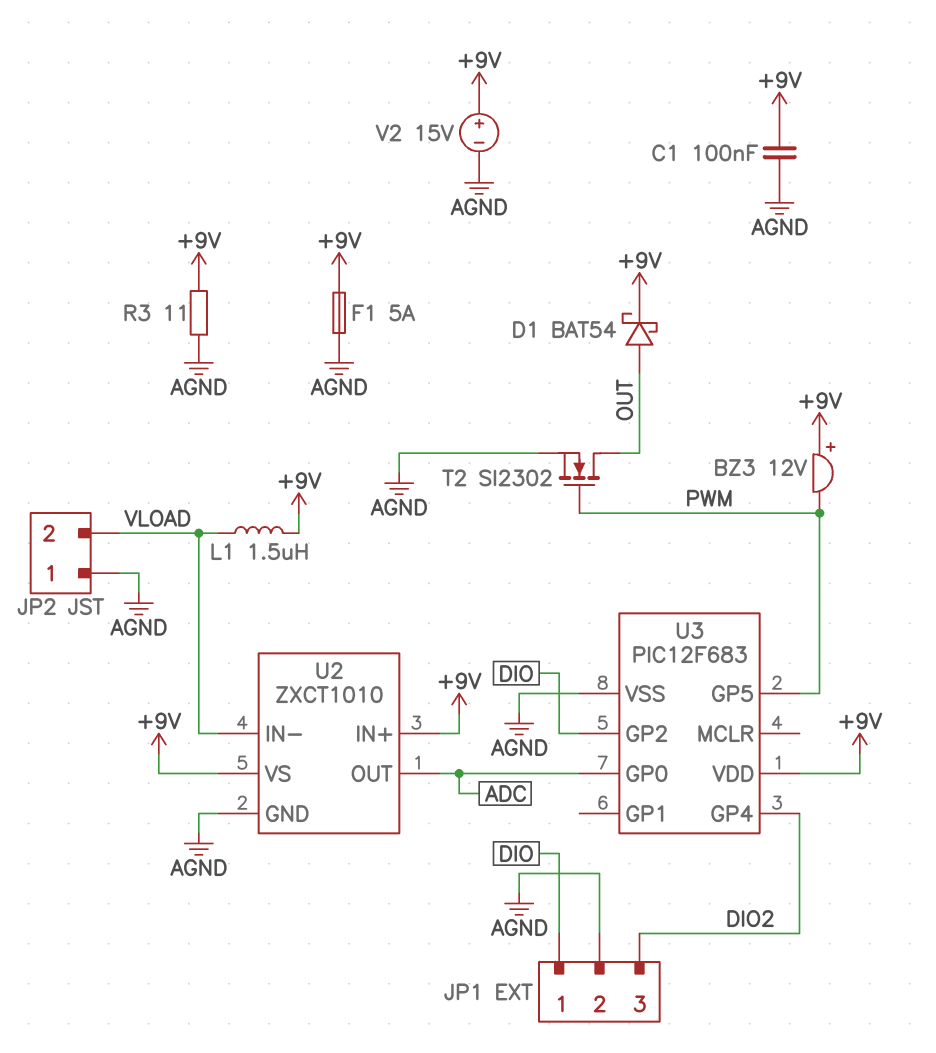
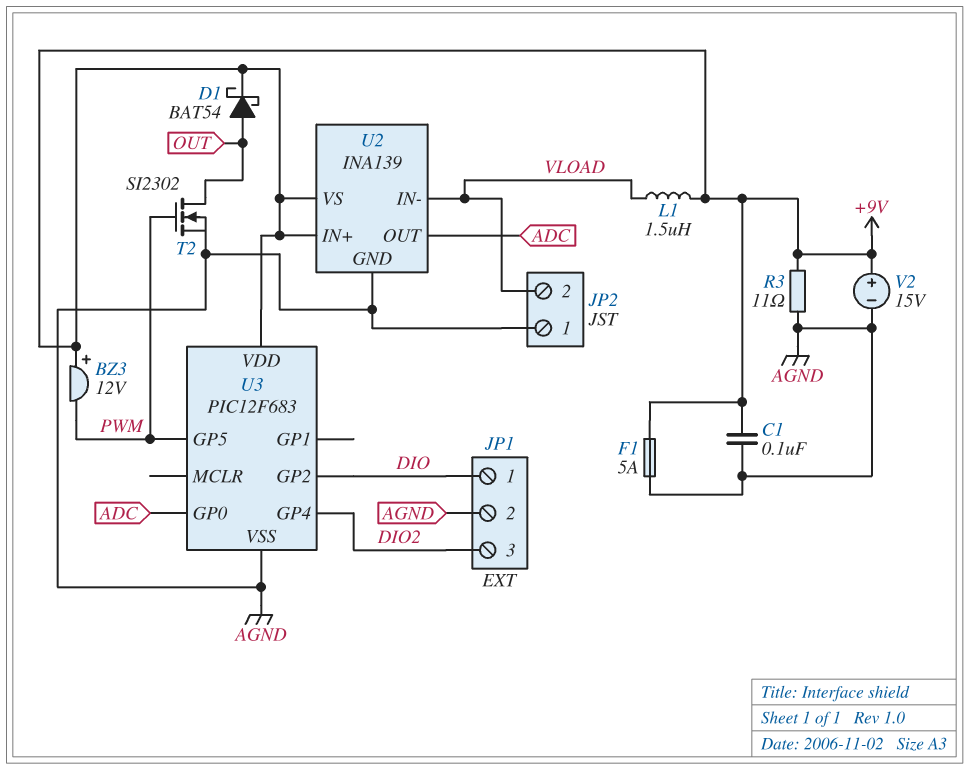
U2: ZXCT1010 -> INA139

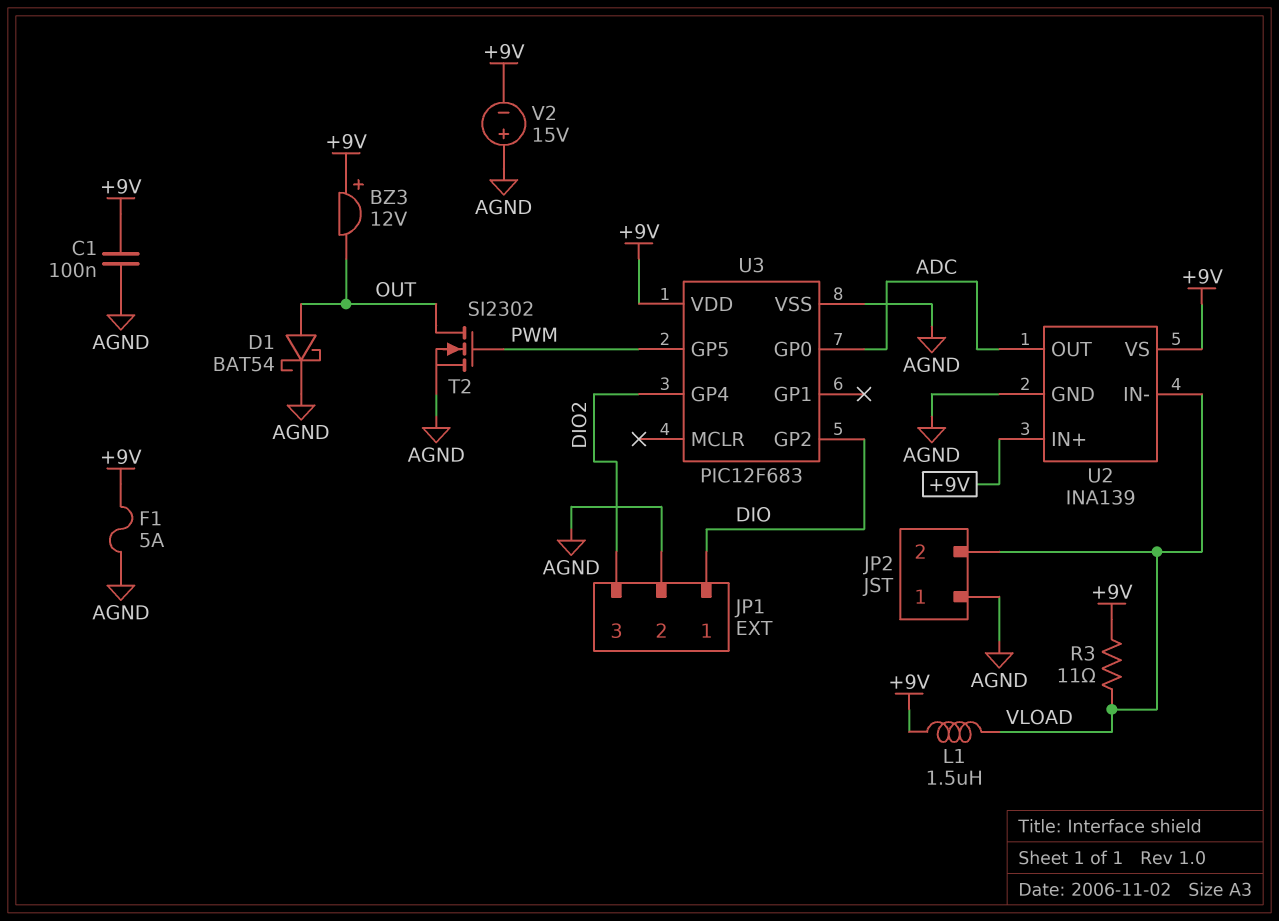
BZ3: buzzer 12V (plus +9V, minus PWM) -> buzzer 12V (plus +9V, minus OUT)
D1: schottky BAT54 (A OUT, K +9V) -> schottky BAT54 (A OUT, K AGND)
R3: 11 (+9V, AGND) -> 11 (+9V, VLOAD)
V2: 15V (plus +9V, minus AGND) -> 15V (plus AGND, minus +9V)

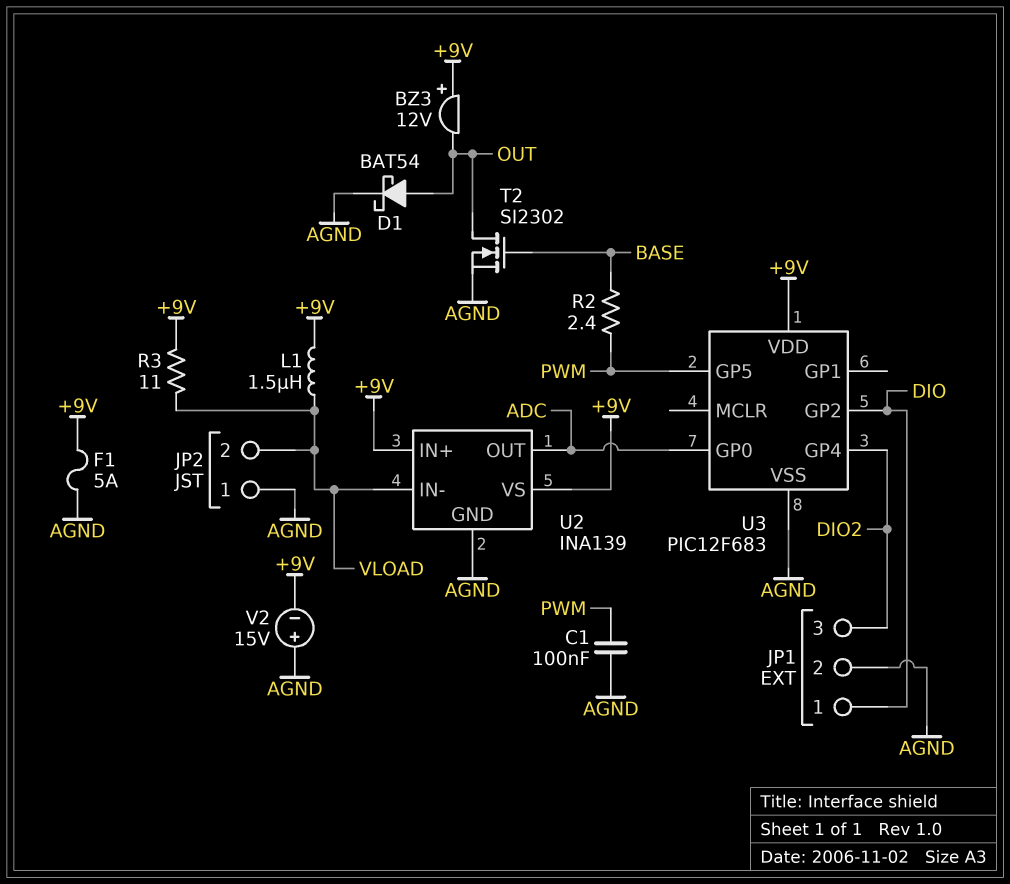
C1: 100nF (+9V, AGND) -> 100nF (AGND, PWM)
R2: none -> 2.4 (BASE, PWM)
T2: NMOS SI2302 (G PWM, D OUT, S AGND) -> NMOS SI2302 (G BASE, D OUT, S AGND)

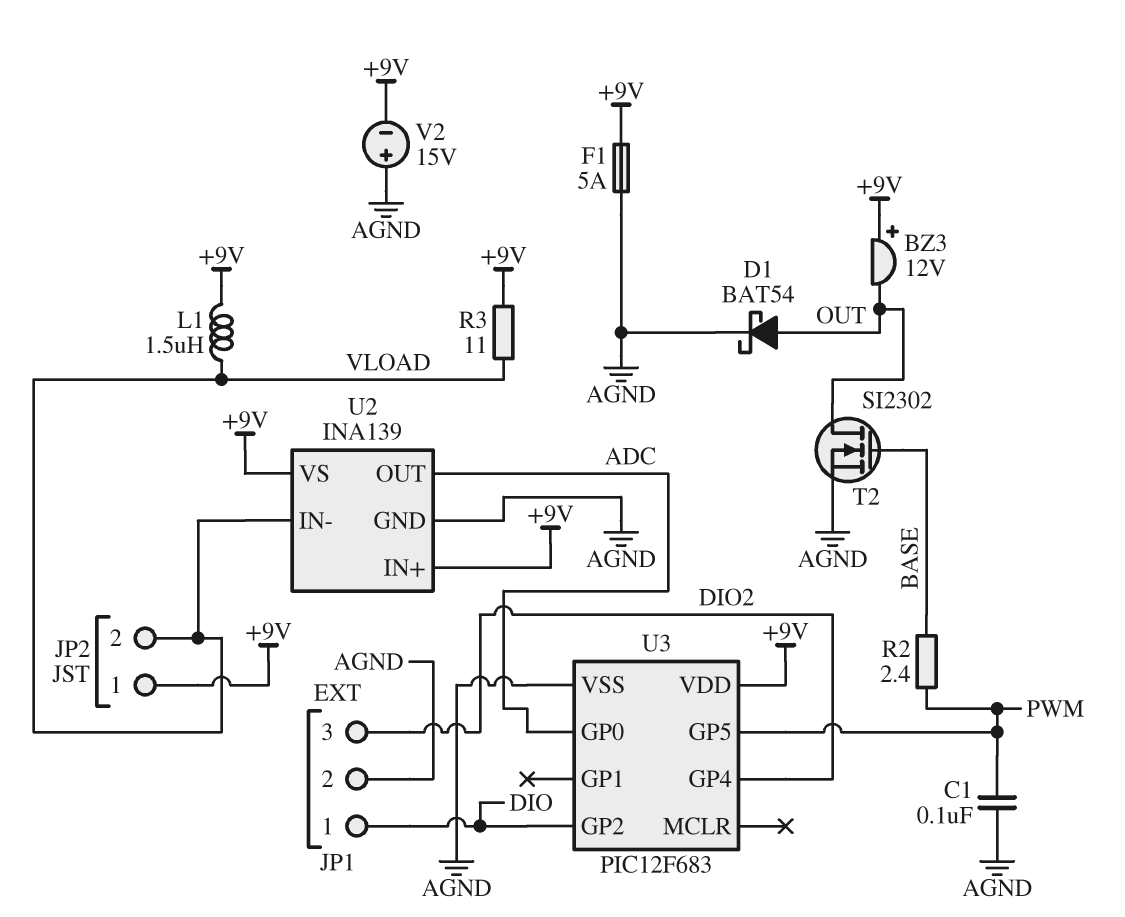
JP2 pin 1: AGND -> +9V

